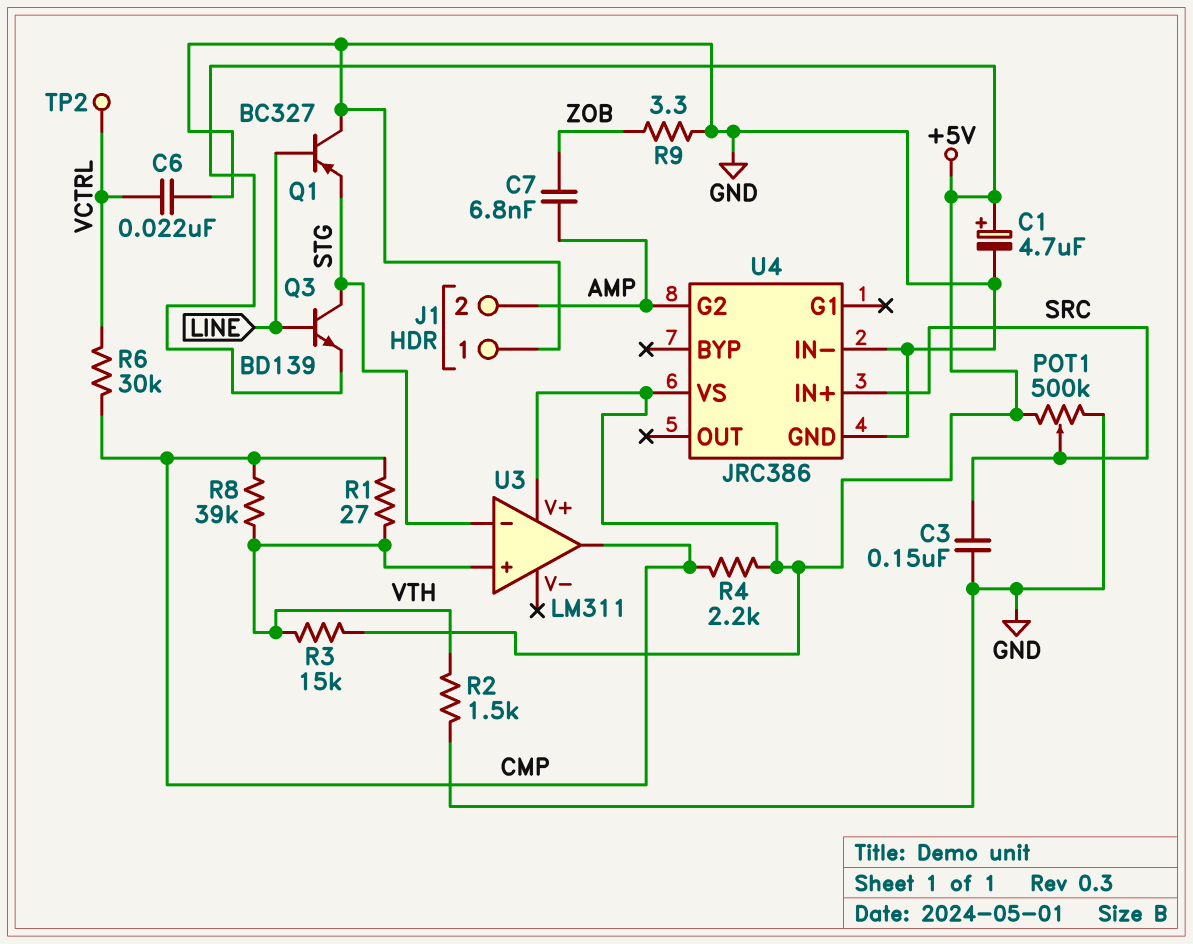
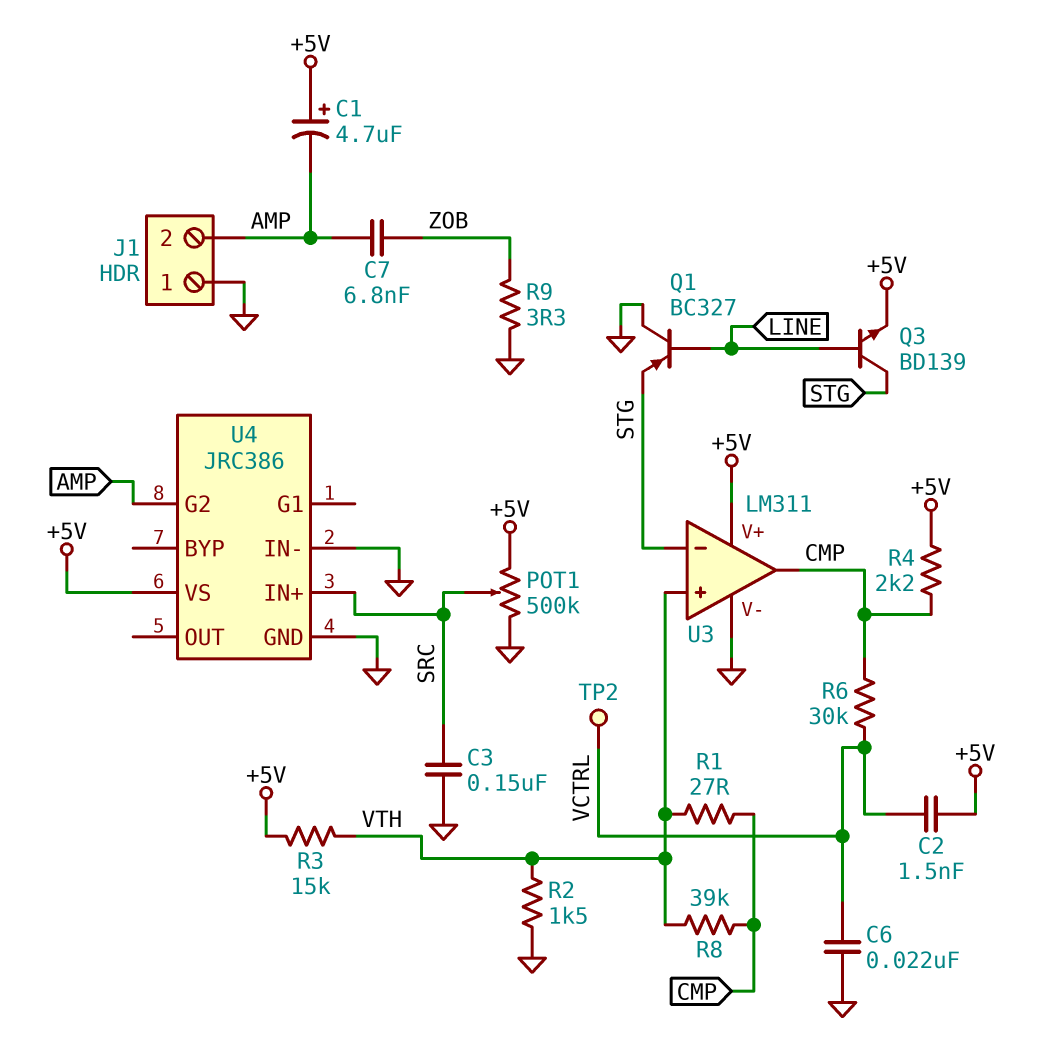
C1: 4.7uF (plus +5V, minus GND) -> 4.7uF (plus +5V, minus AMP)
C2: none -> 1.5nF (+5V, VCTRL)
U3 pin V-: none -> GND

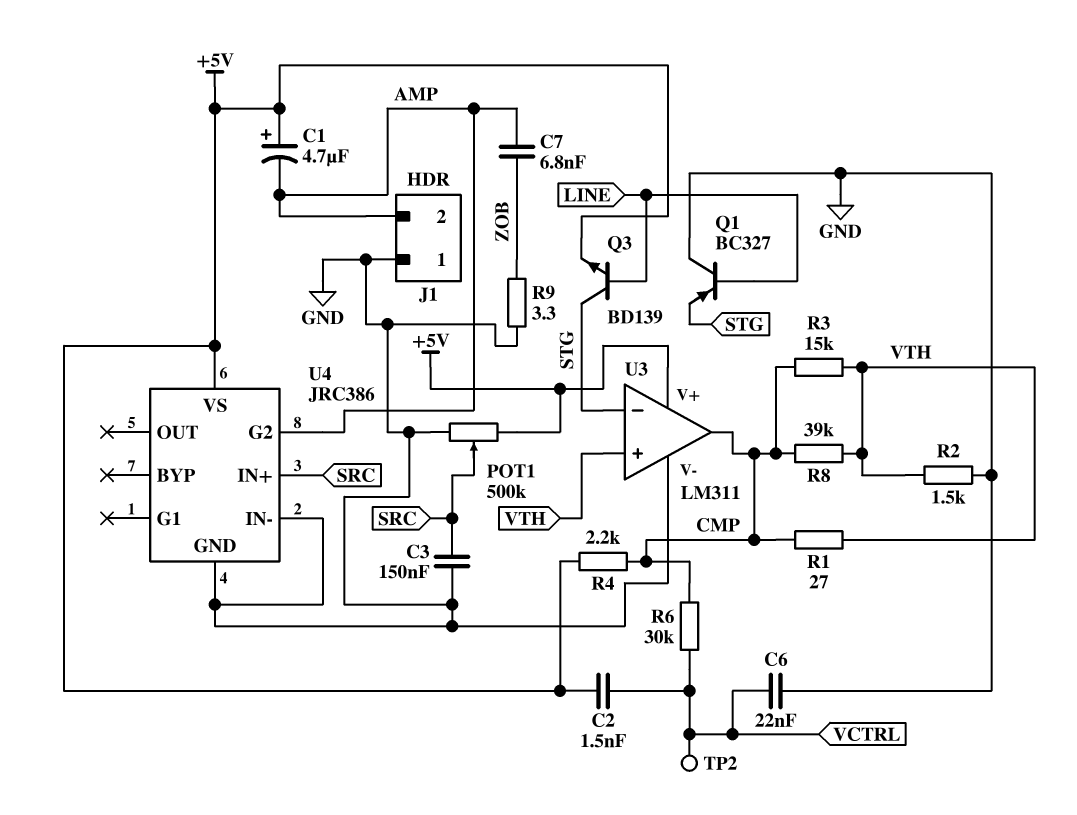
R3: 15k (+5V, VTH) -> 15k (CMP, VTH)

